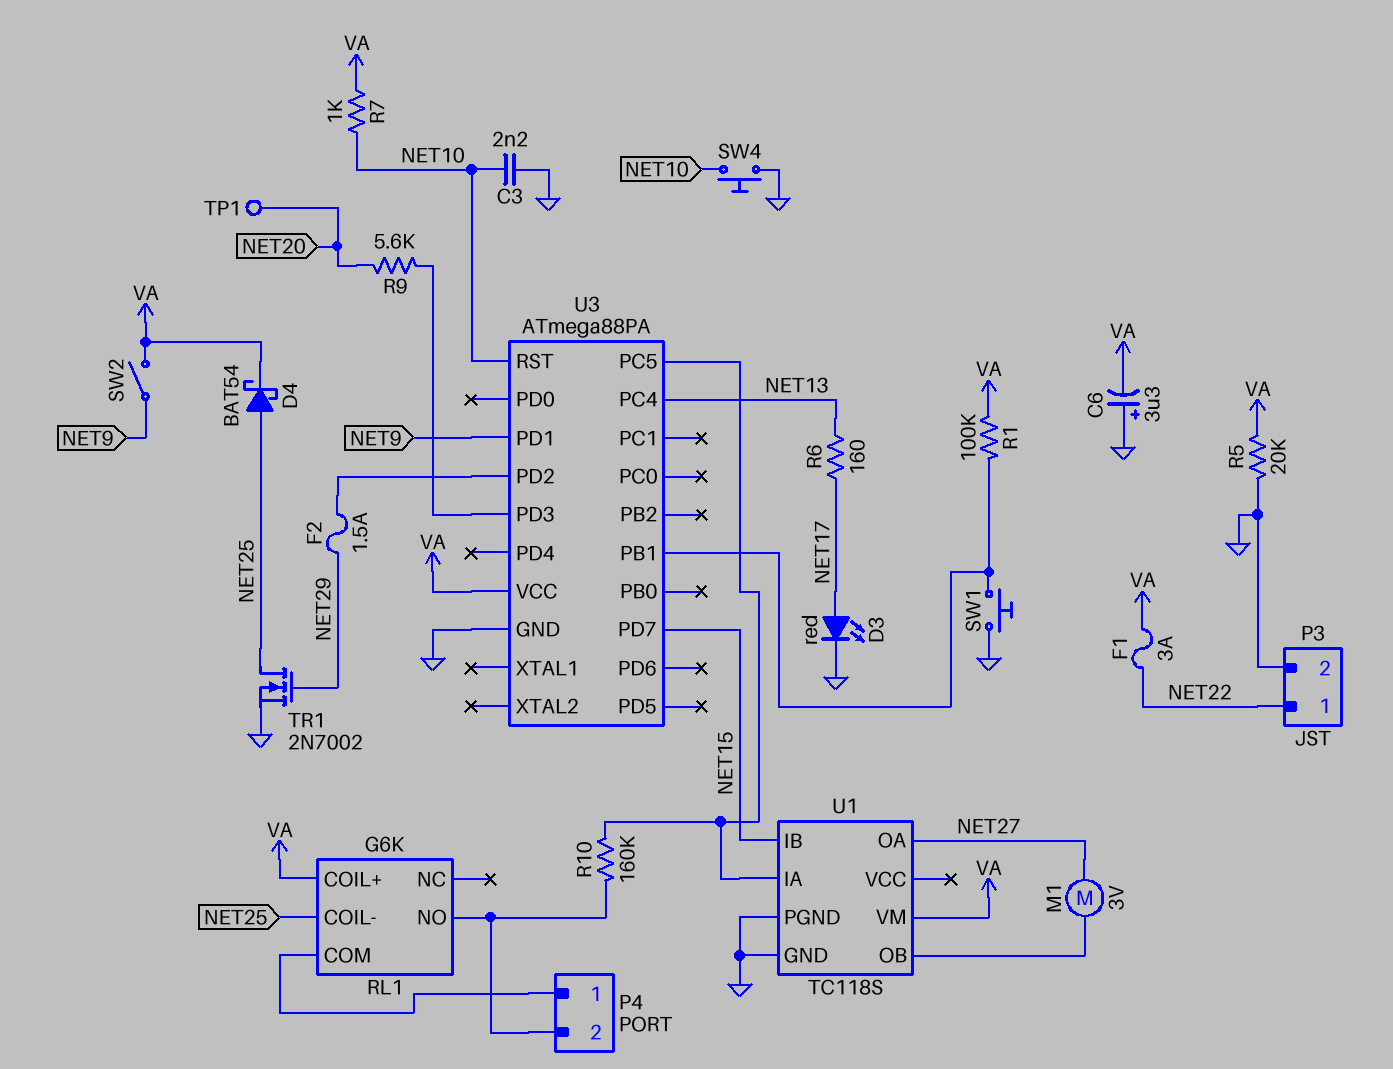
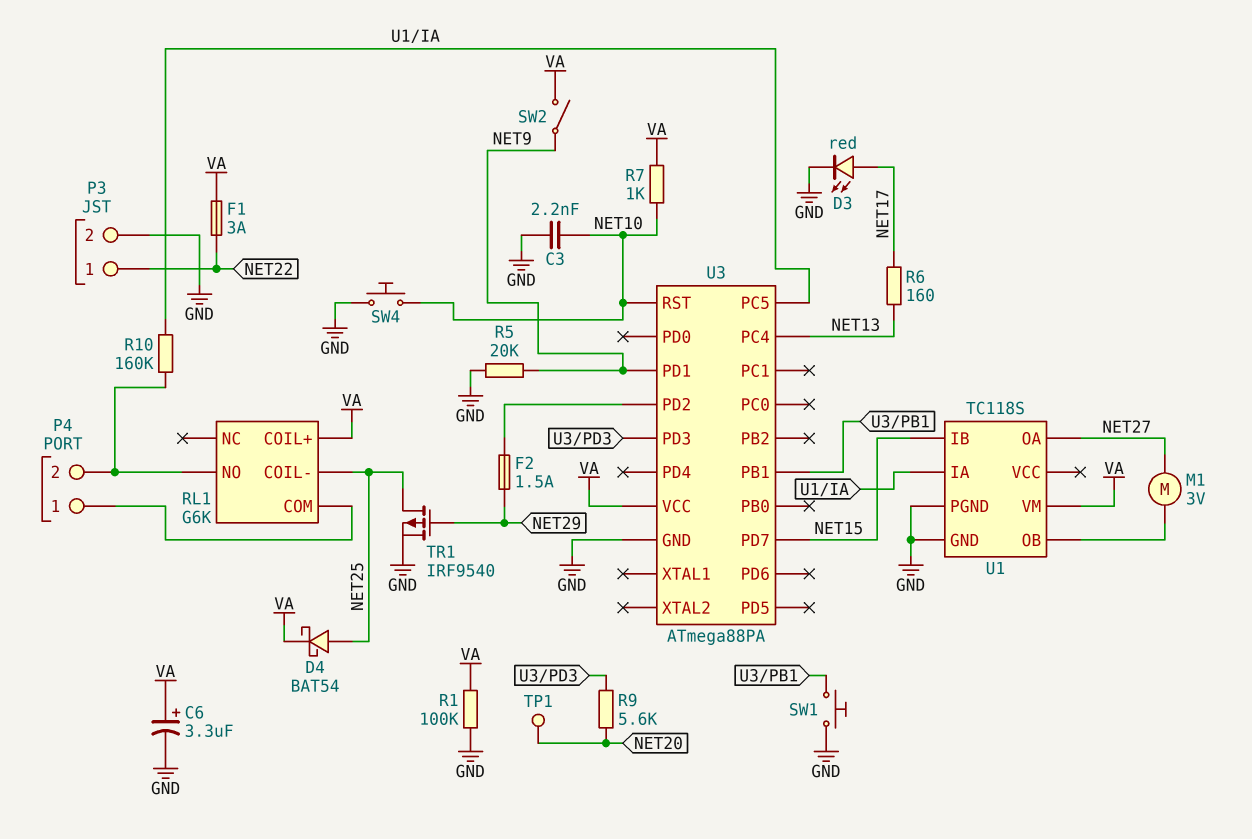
C6: 3.3uF (plus GND, minus VA) -> 3.3uF (plus VA, minus GND)
R1: 100k (U3/PB1, VA) -> 100k (GND, VA)
R5: 20k (GND, VA) -> 20k (GND, NET9)
TR1: NMOS 2N7002 (G NET29, D NET25, S GND) -> PMOS IRF9540 (G NET29, D NET25, S GND)

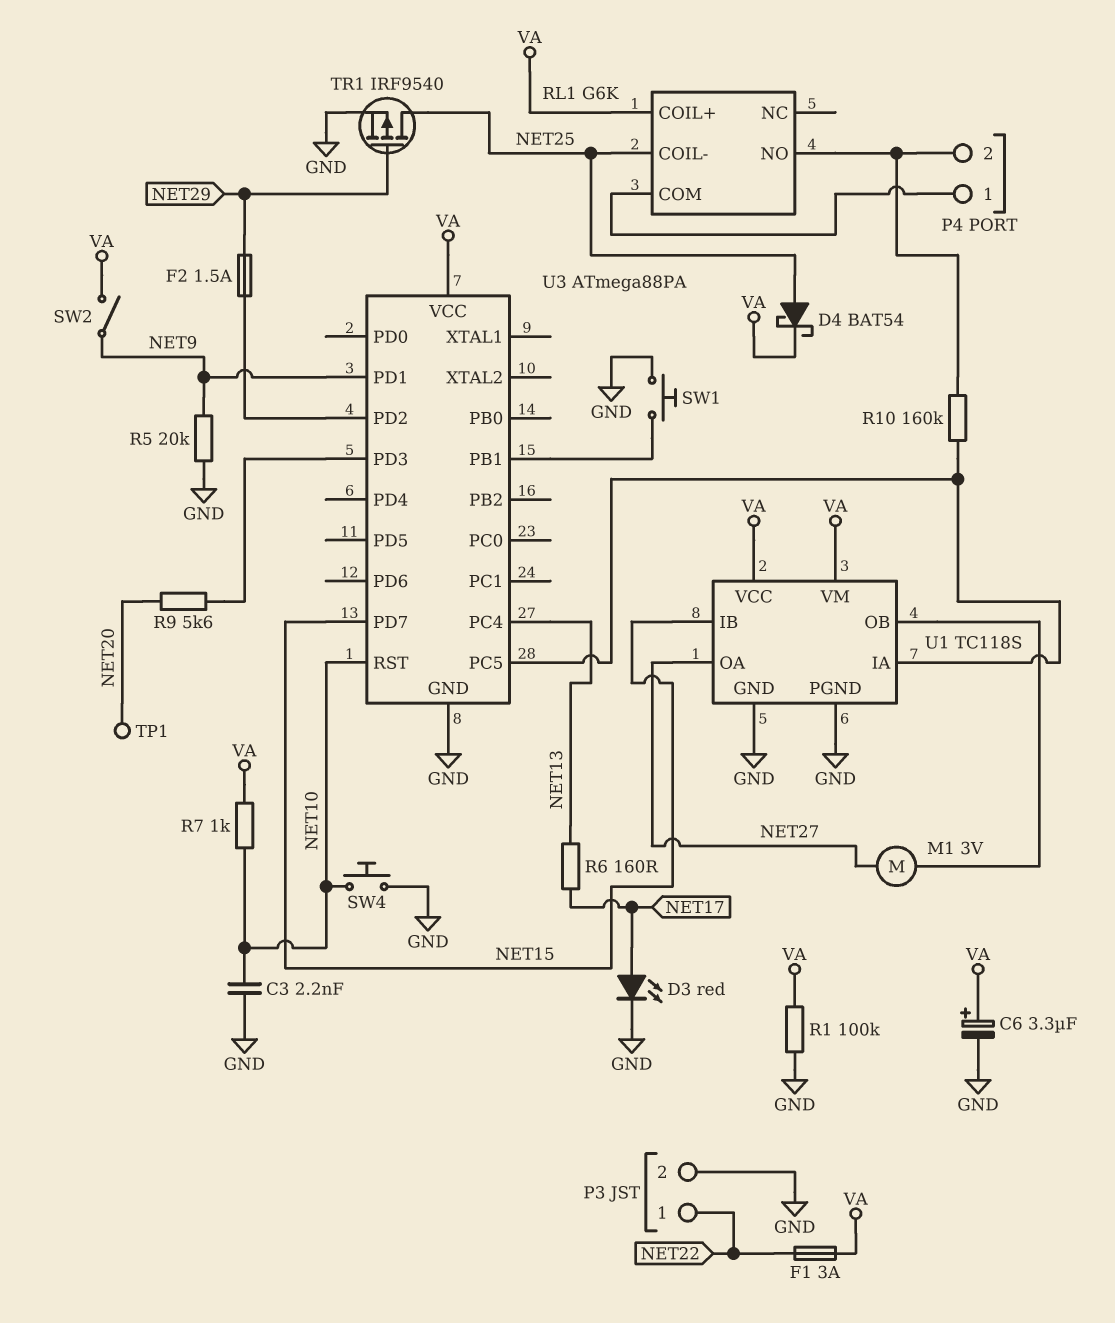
U1 pin VCC: none -> VA

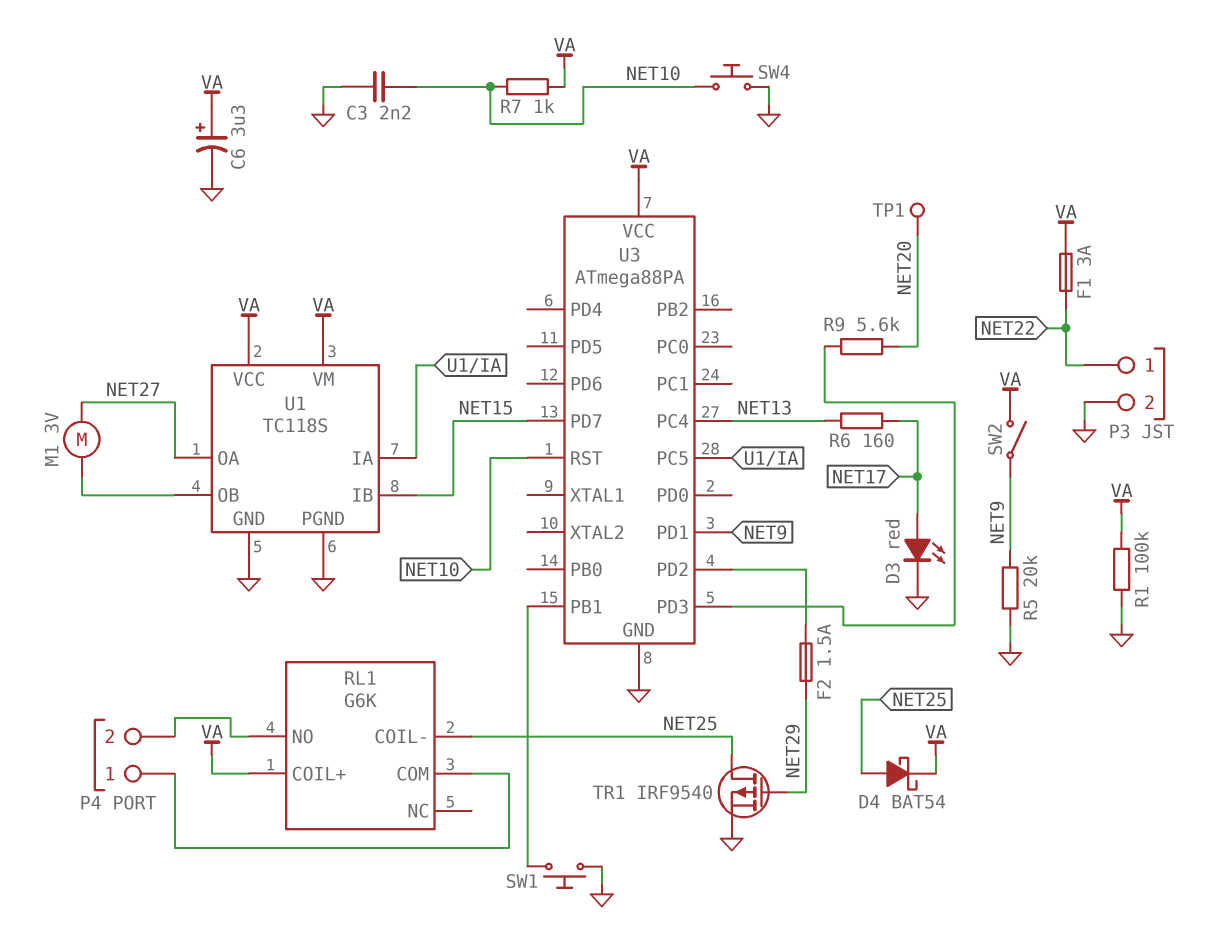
R10: 160k (P4/2, U1/IA) -> none

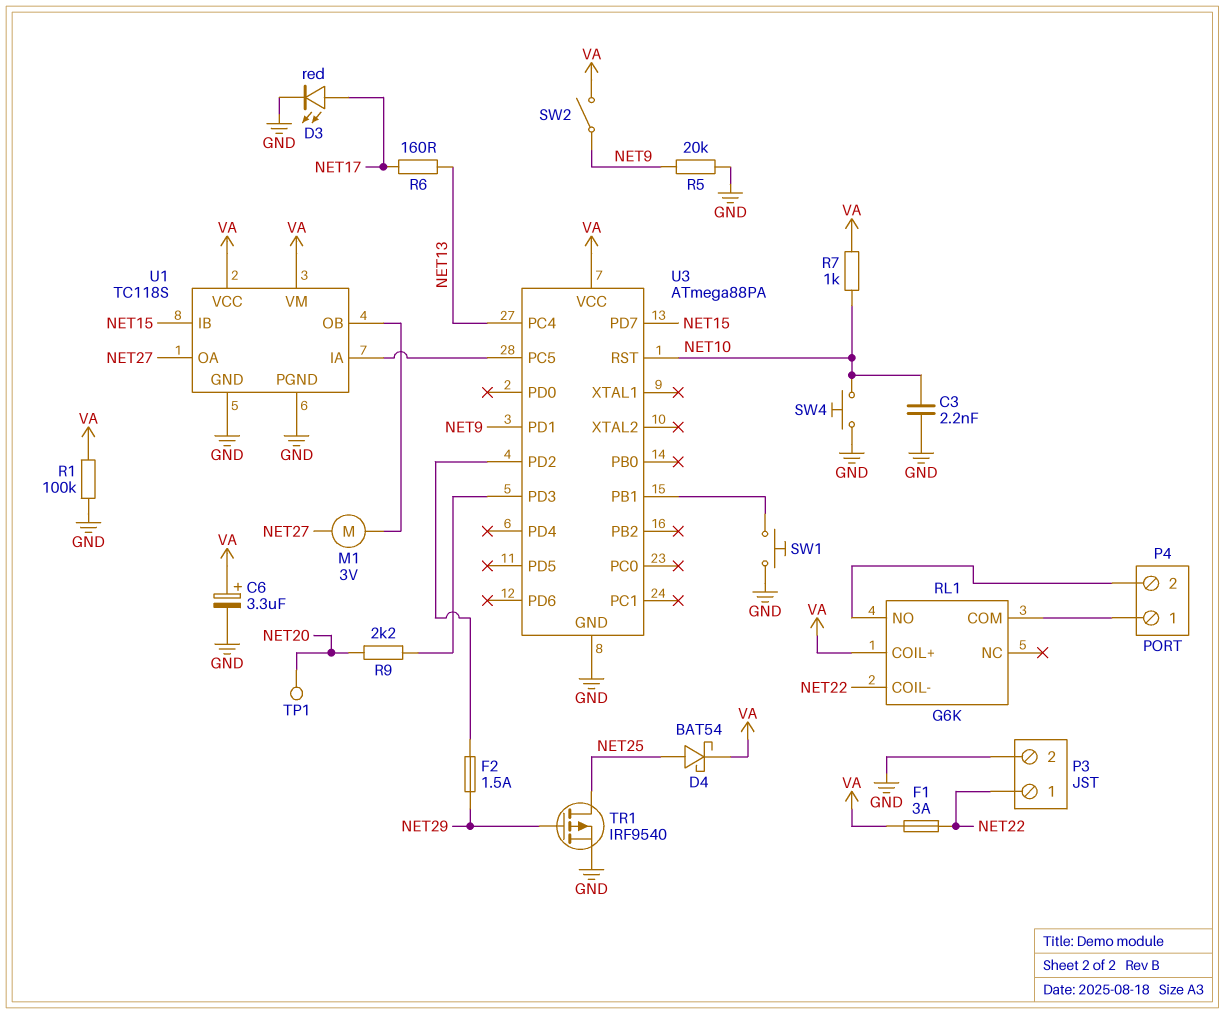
R9: 5.6k (NET20, U3/PD3) -> 2.2k (NET20, U3/PD3)
RL1 pin COIL-: NET25 -> NET22

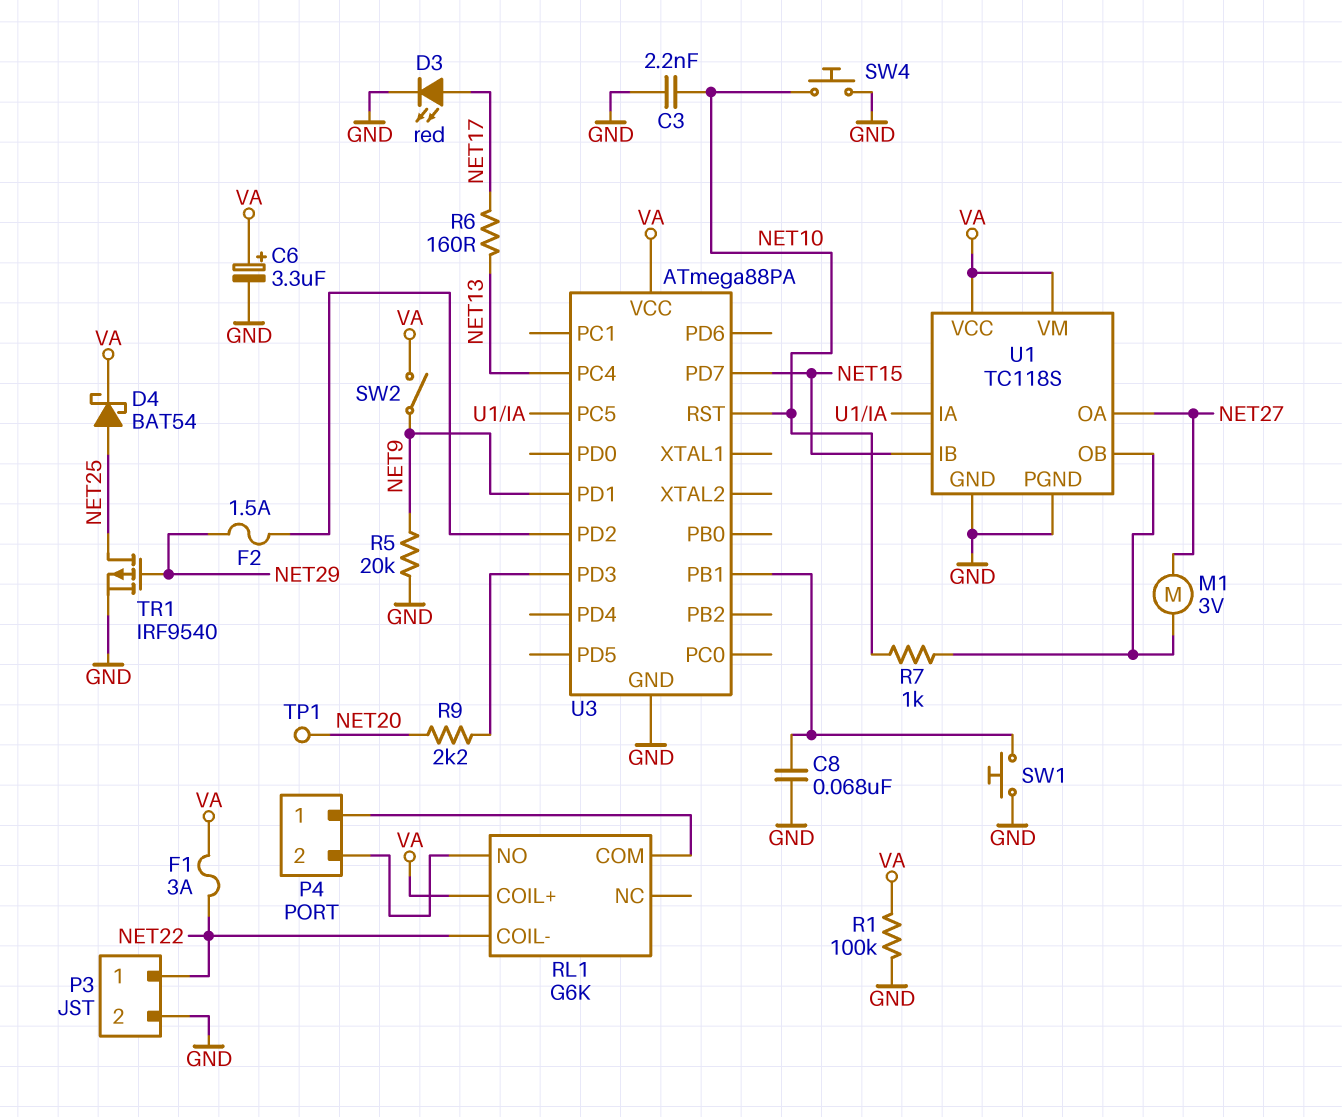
C8: none -> 68nF (GND, U3/PB1)
R7: 1k (NET10, VA) -> 1k (NET10, U1/OB)

